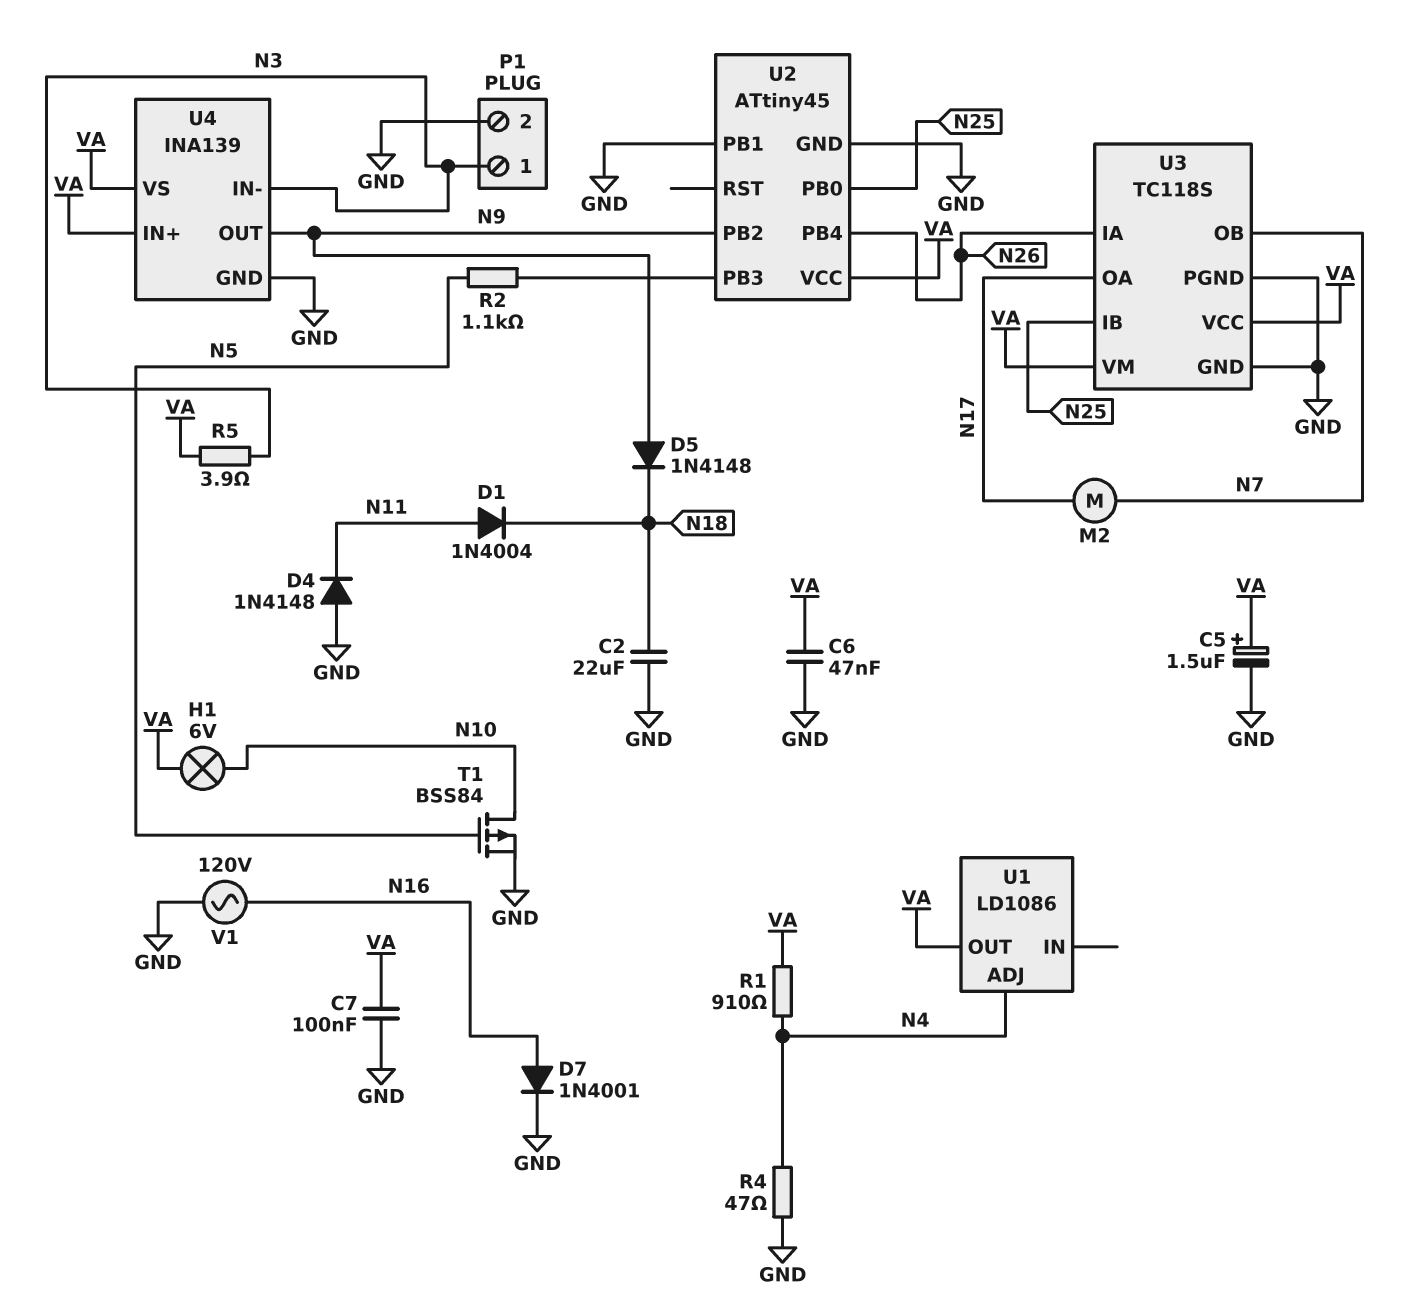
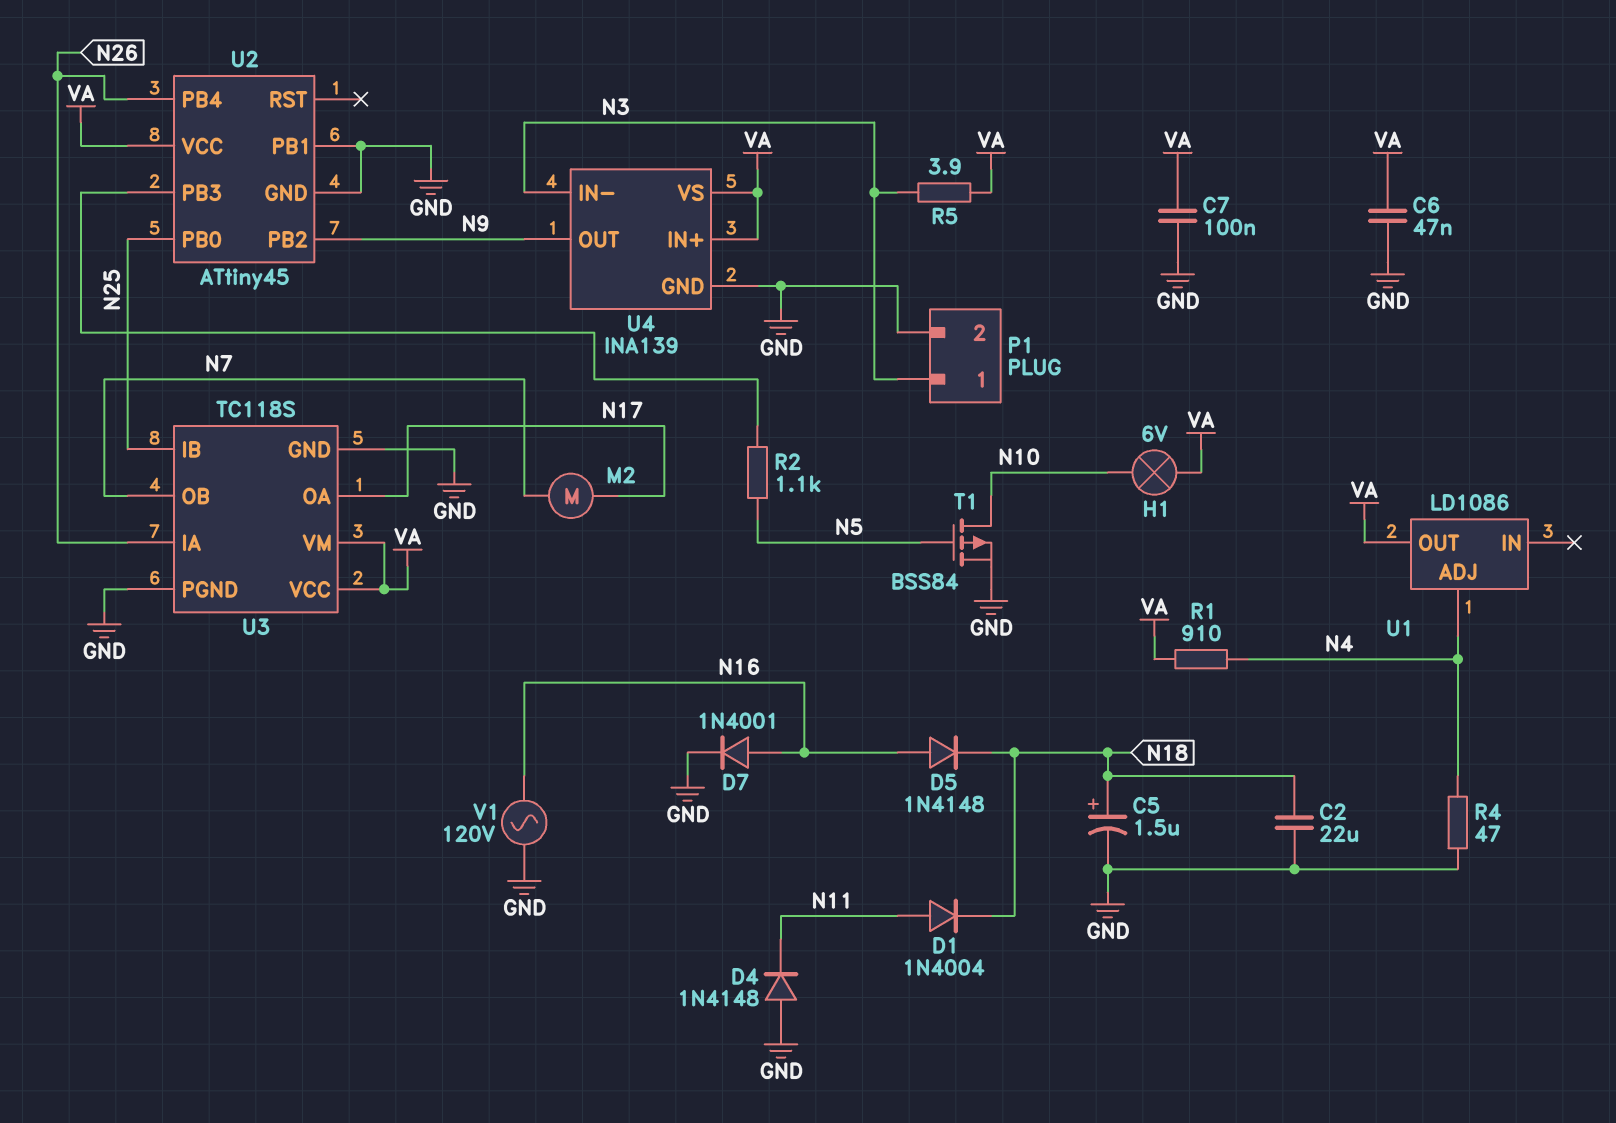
C5: 1.5uF (plus VA, minus GND) -> 1.5uF (plus N18, minus GND)
D5: diode 1N4148 (A N9, K N18) -> diode 1N4148 (A N16, K N18)

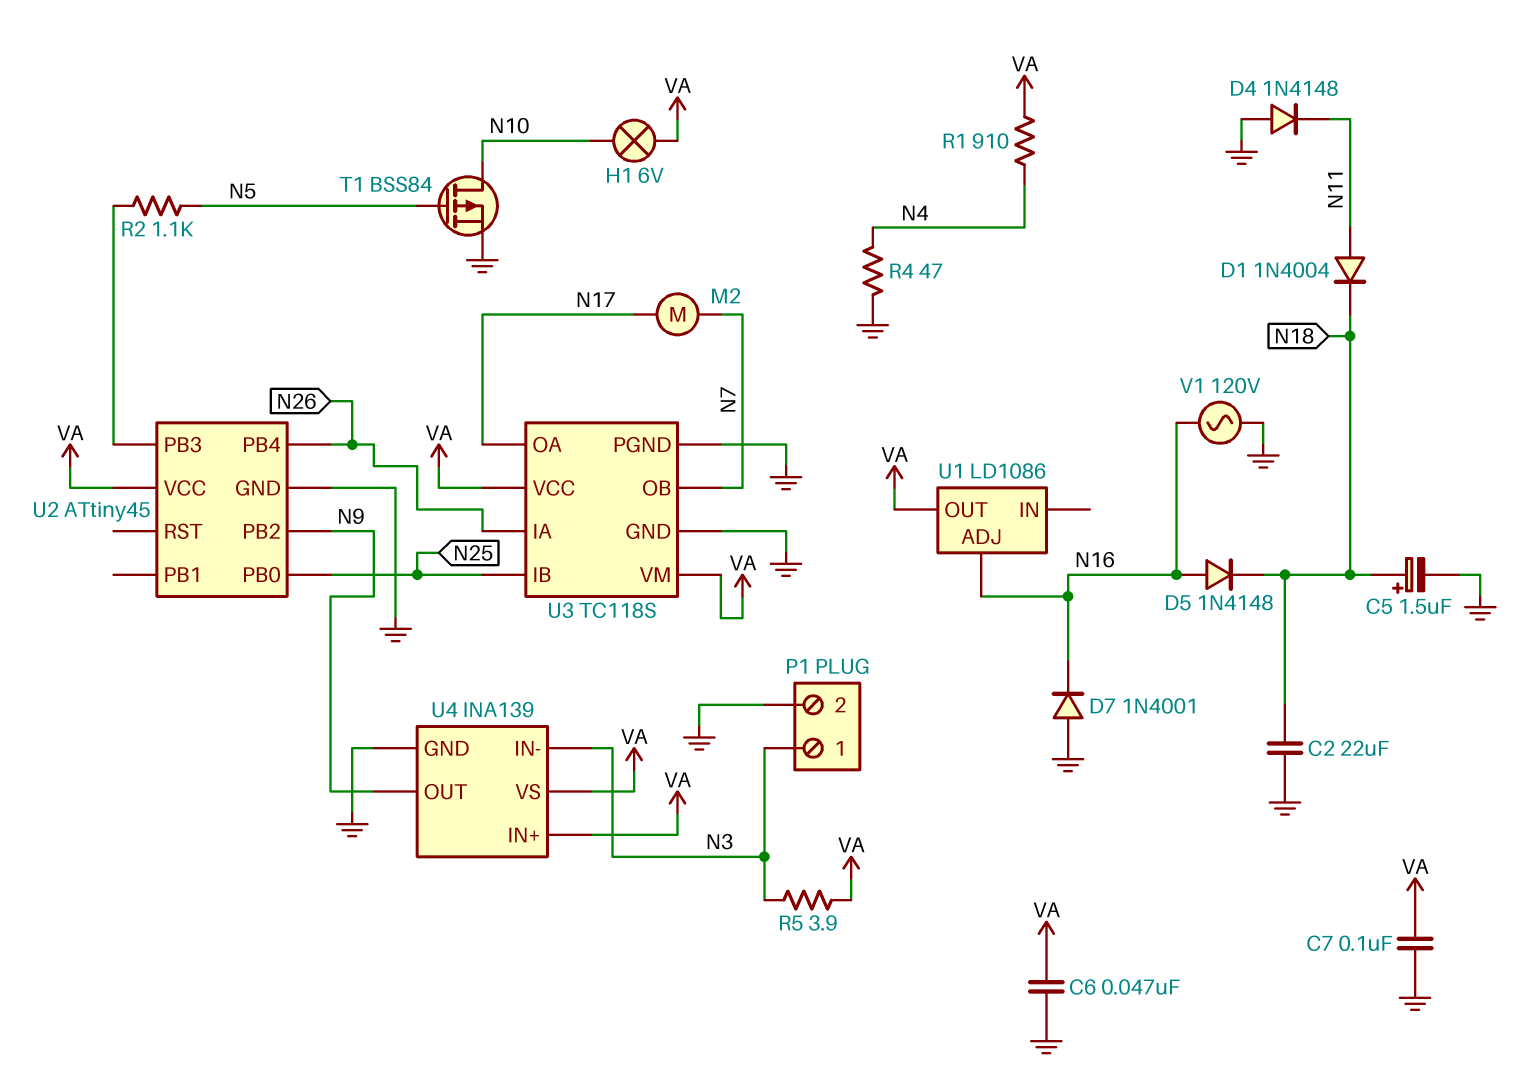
D7: diode 1N4001 (A N16, K GND) -> diode 1N4001 (A GND, K N16)
U1 pin ADJ: N4 -> N16
U2 pin PB1: GND -> none

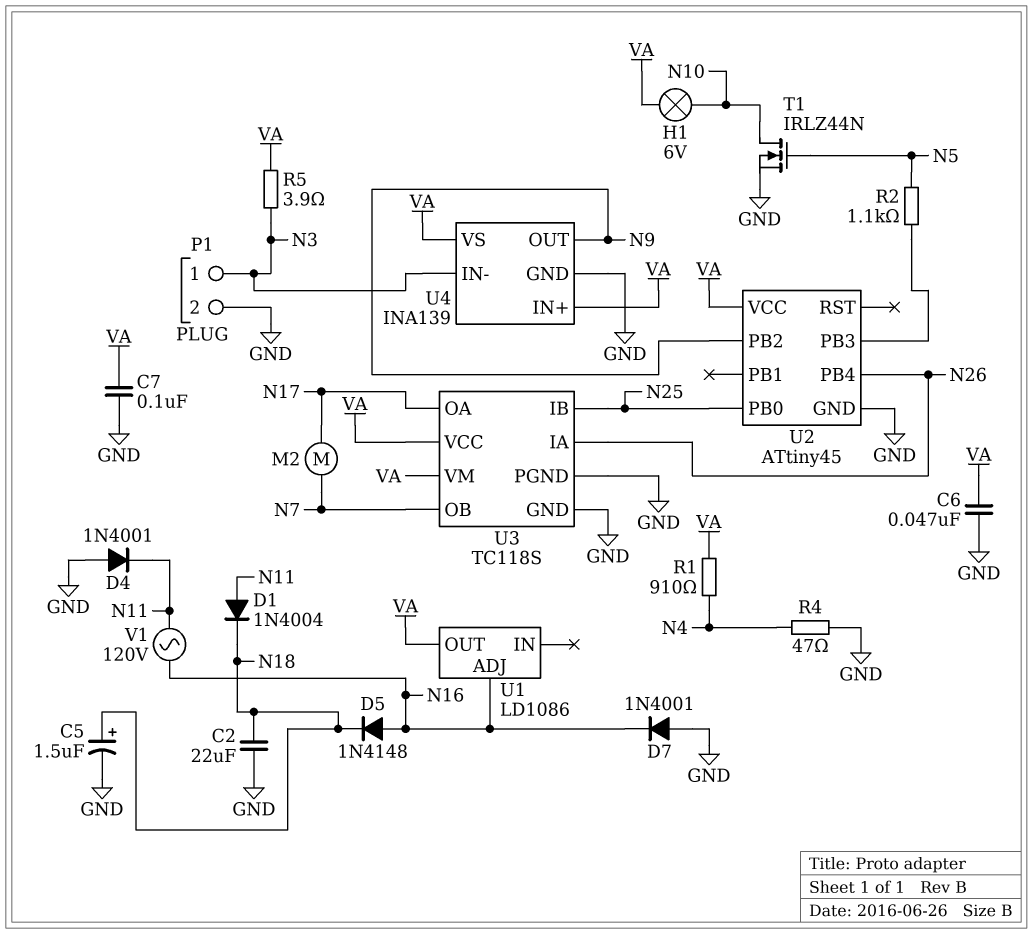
D4: diode 1N4148 (A GND, K N11) -> diode 1N4001 (A GND, K N11)
T1: PMOS BSS84 (G N5, D N10, S GND) -> NMOS IRLZ44N (G N5, D N10, S GND)
V1: AC 120V (GND, N16) -> AC 120V (N11, N16)

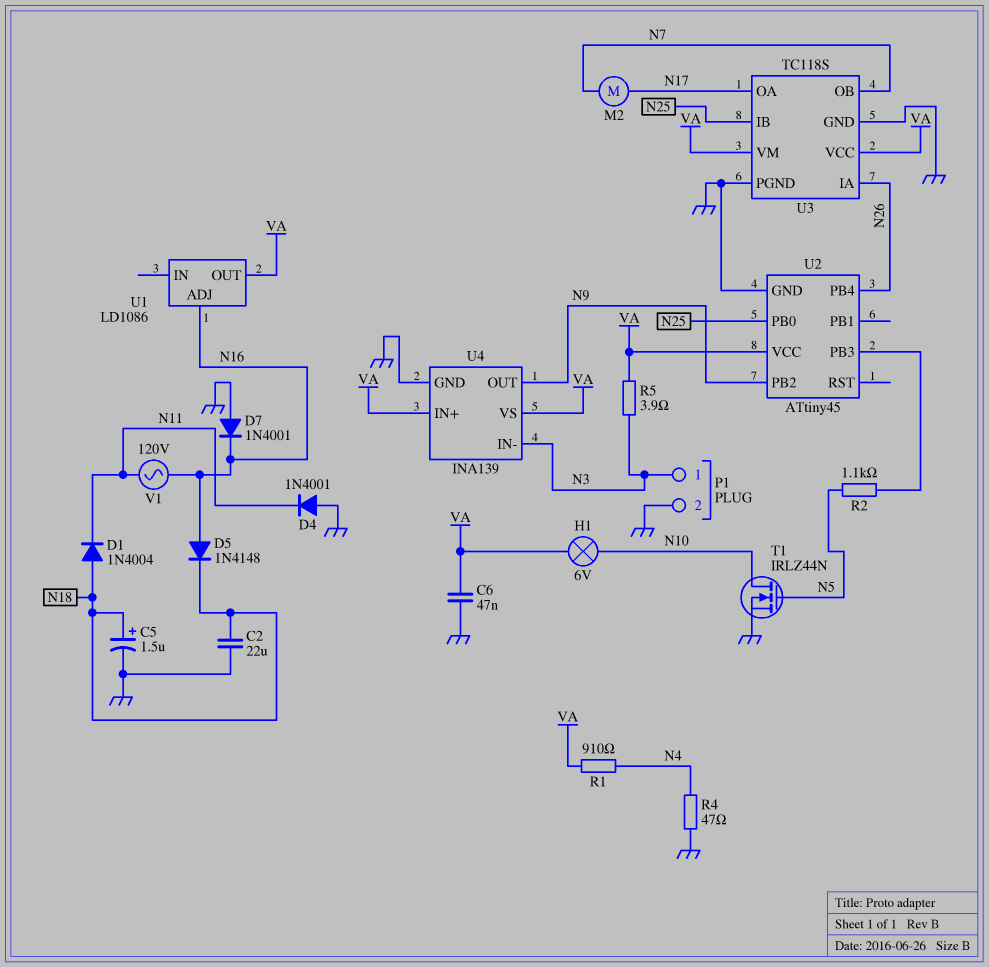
C7: 100nF (GND, VA) -> none
D1: diode 1N4004 (A N11, K N18) -> diode 1N4004 (A N18, K N11)

